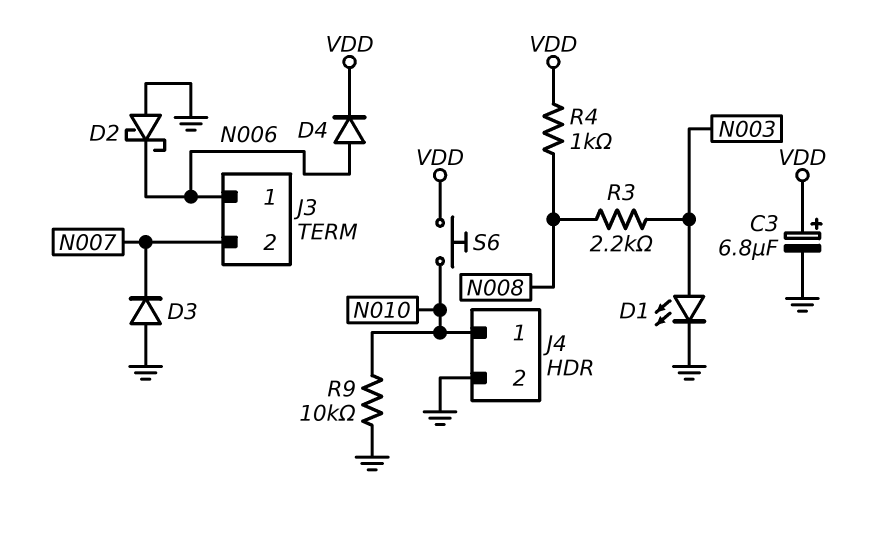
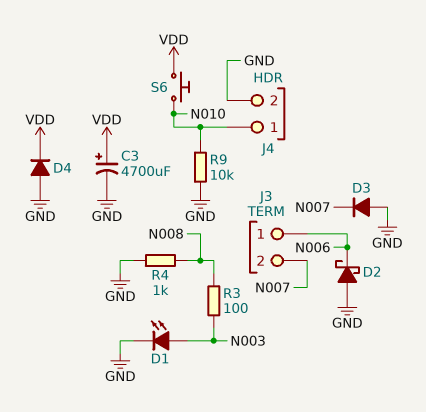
C3: 6.8uF (plus VDD, minus GND) -> 4700uF (plus VDD, minus GND)
D4: diode (A N006, K VDD) -> diode (A GND, K VDD)
R3: 2.2k (N003, N008) -> 100 (N003, N008)
R4: 1k (N008, VDD) -> 1k (GND, N008)

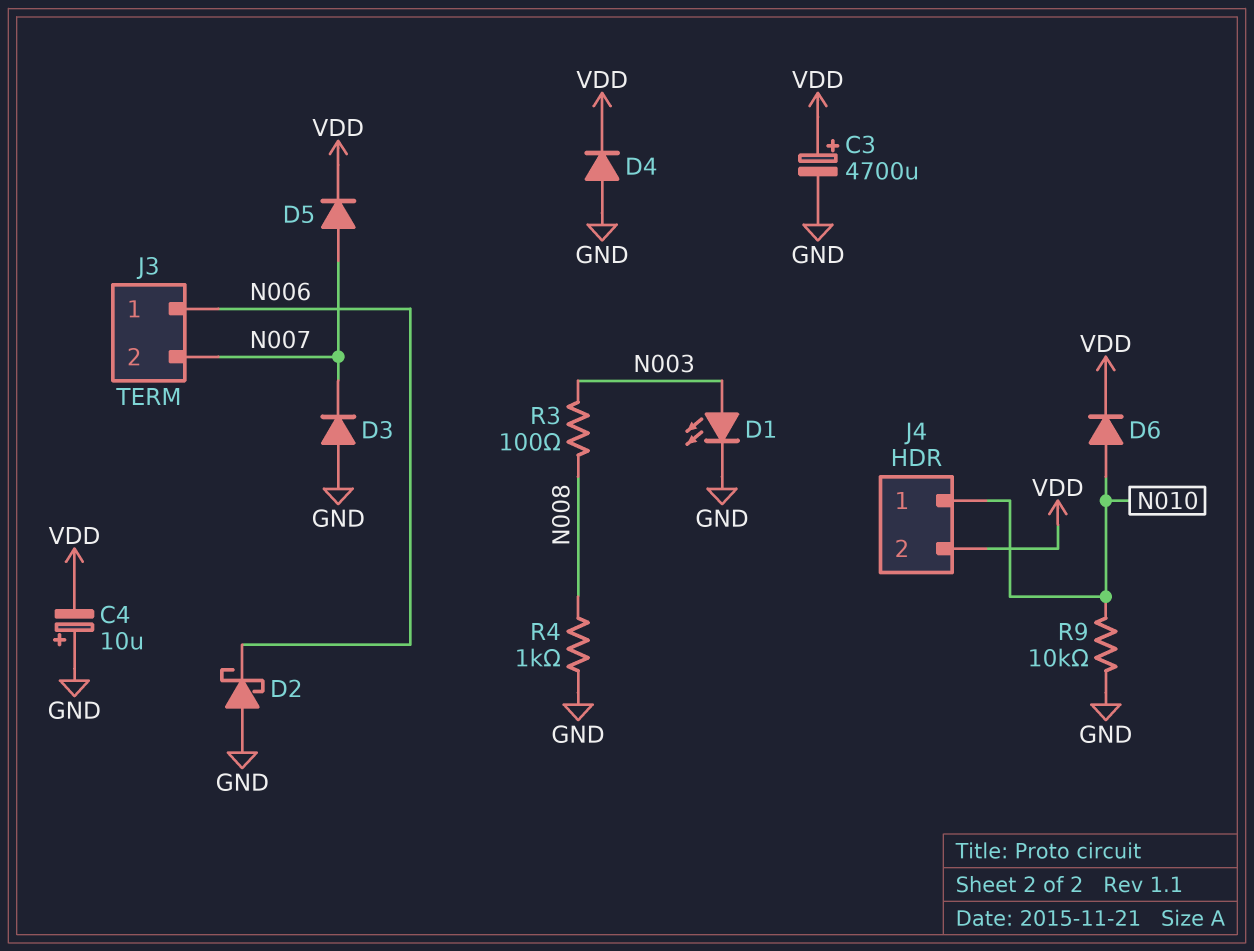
C4: none -> 10uF (plus GND, minus VDD)
D5: none -> diode (A N007, K VDD)
D6: none -> diode (A N010, K VDD)
J4 pin 2: GND -> VDD
S6: button (N010, VDD) -> none

